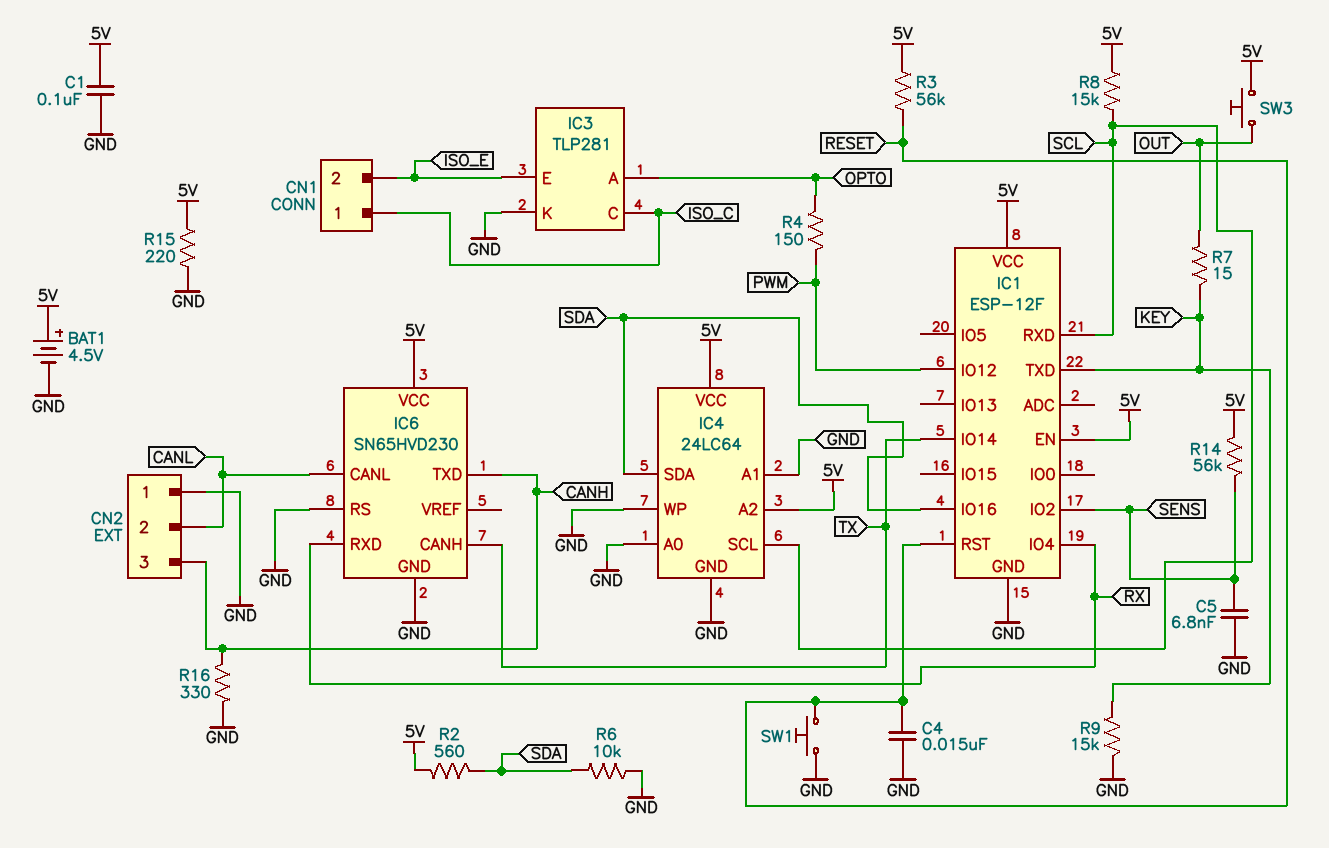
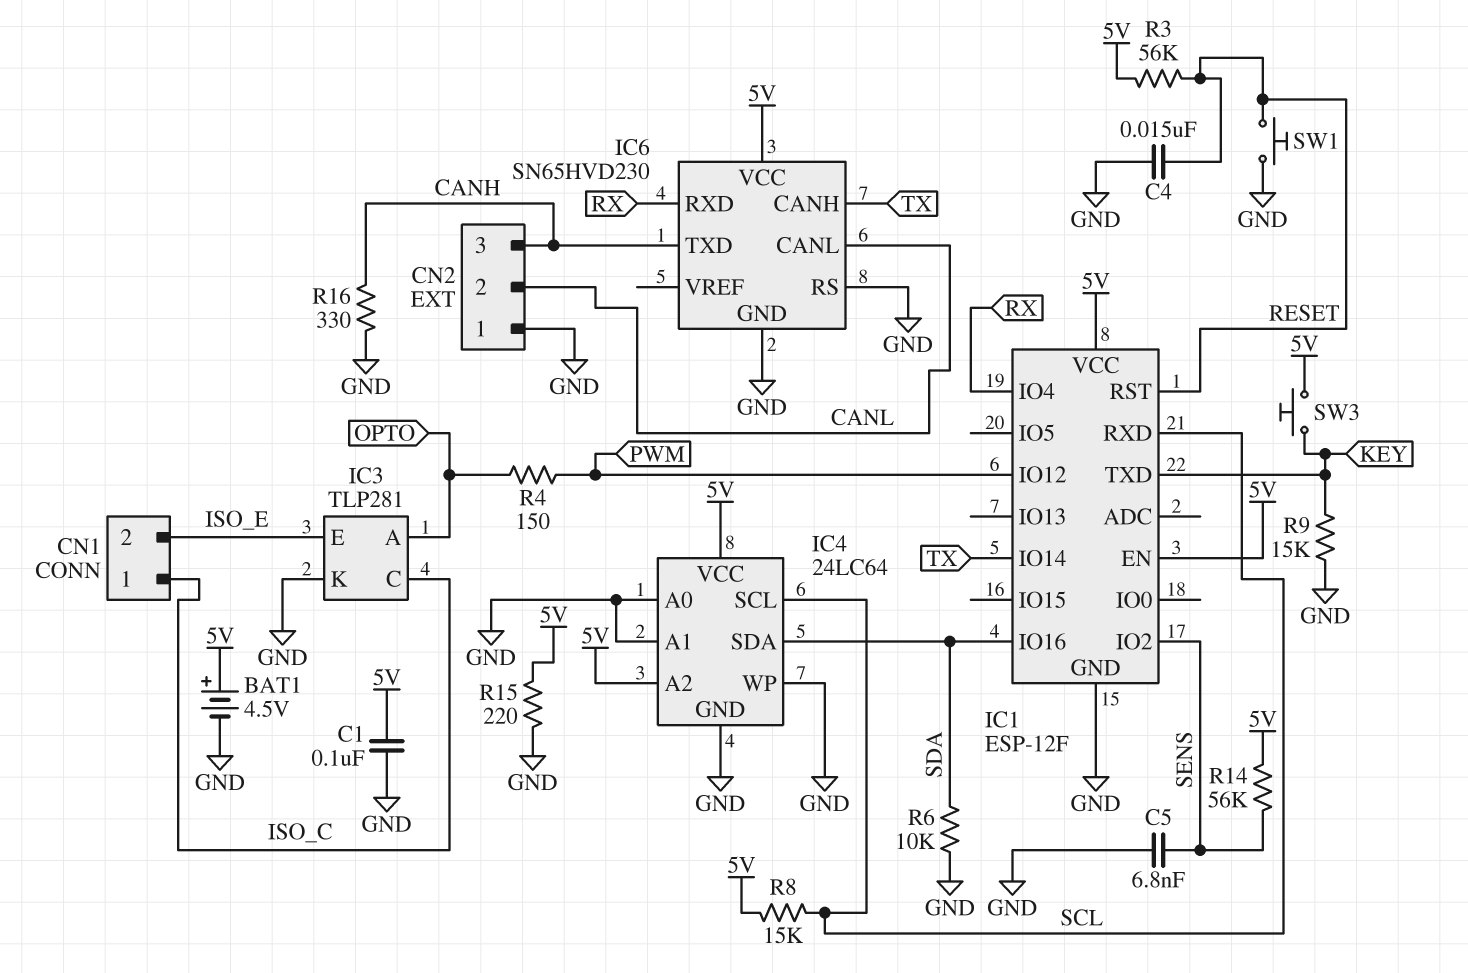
R2: 560 (5V, SDA) -> none
R7: 15 (KEY, OUT) -> none
SW3: button (5V, OUT) -> button (5V, KEY)

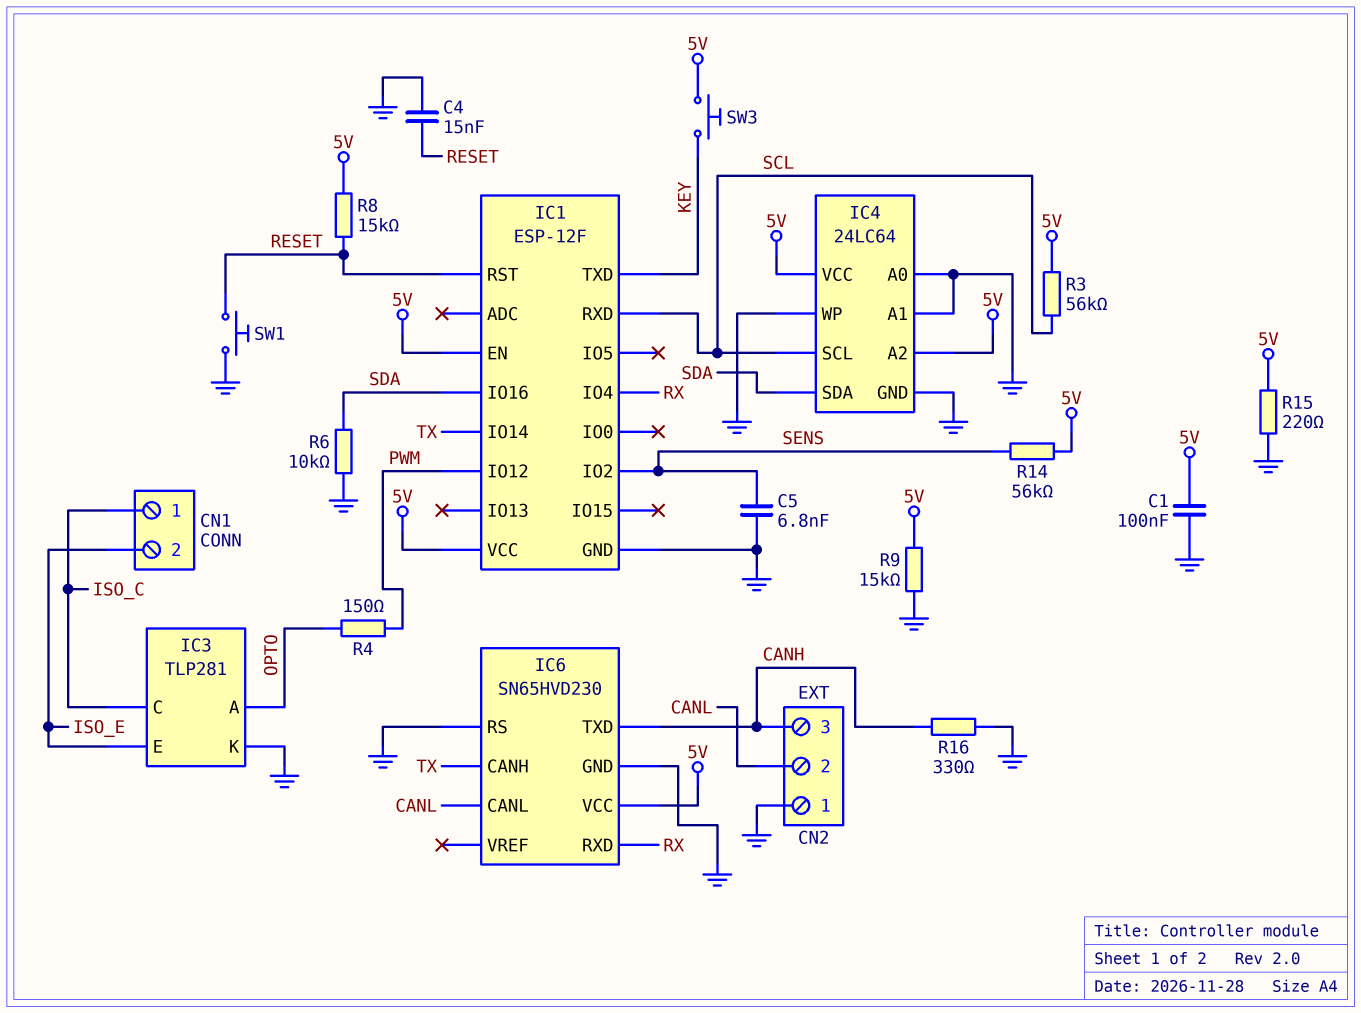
BAT1: 4.5V (plus 5V, minus GND) -> none
R3: 56k (5V, RESET) -> 56k (5V, SCL)
R8: 15k (5V, SCL) -> 15k (5V, RESET)
R9: 15k (GND, KEY) -> 15k (5V, GND)

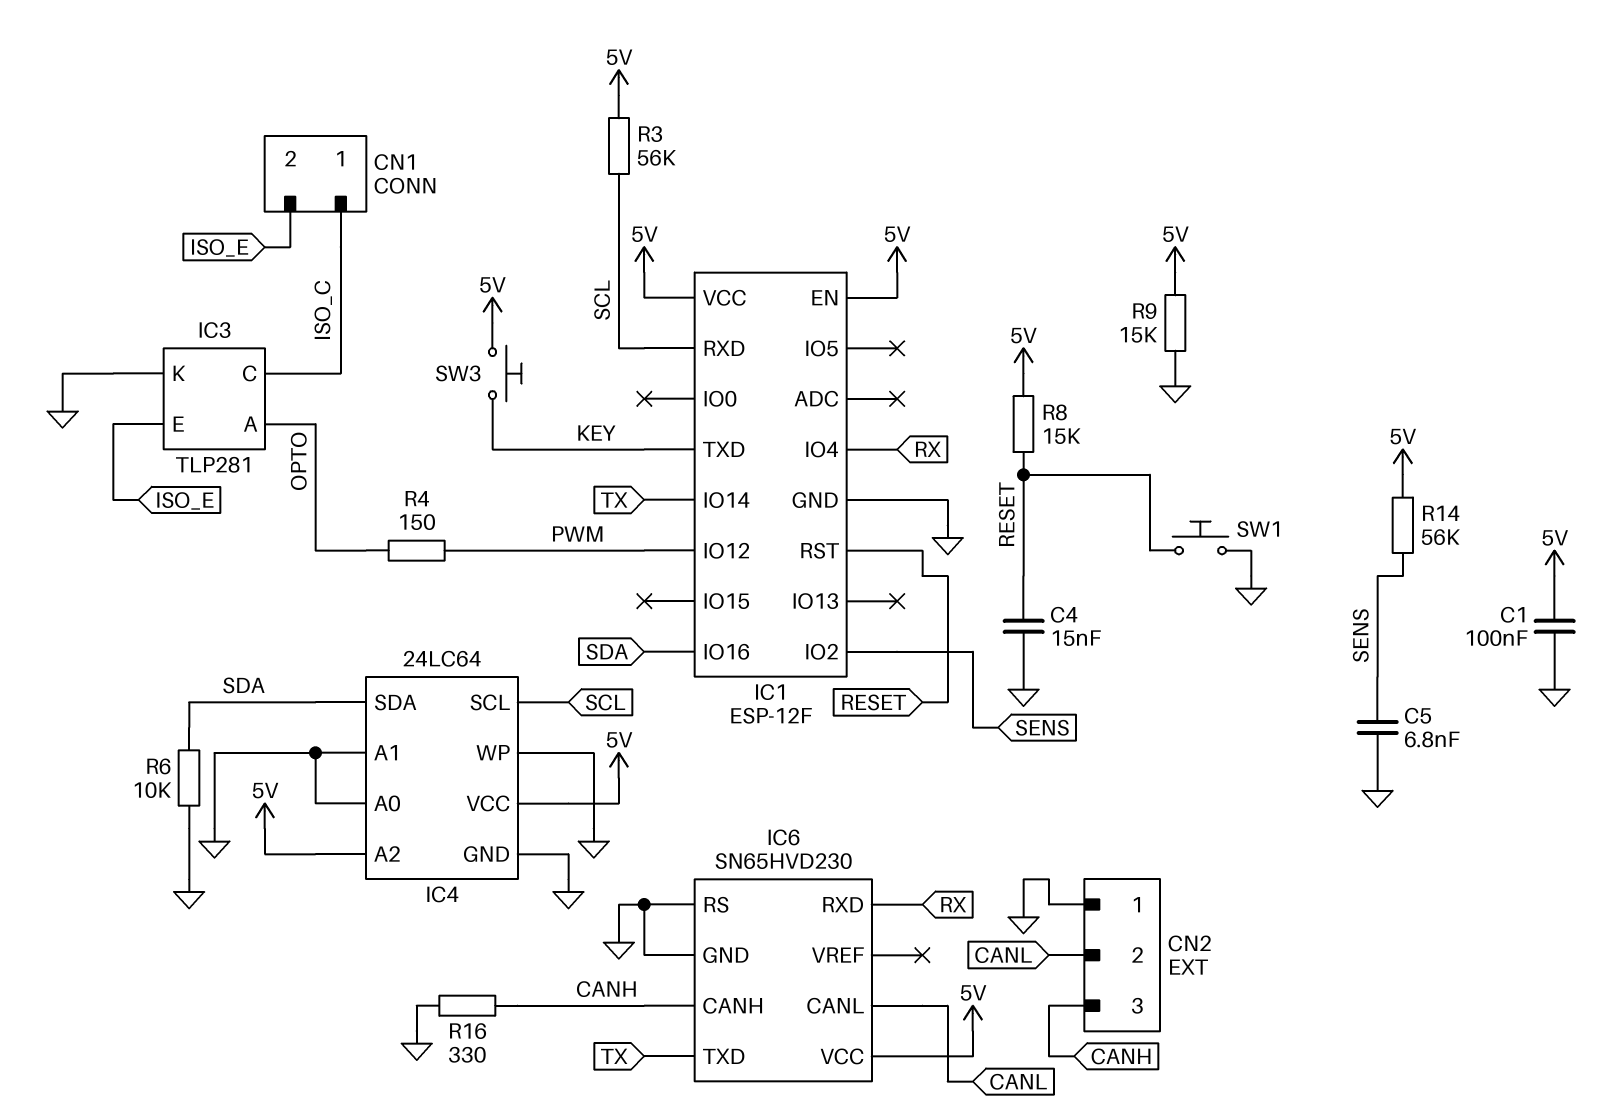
IC6 pin CANH: TX -> CANH
IC6 pin TXD: CANH -> TX
R15: 220 (5V, GND) -> none

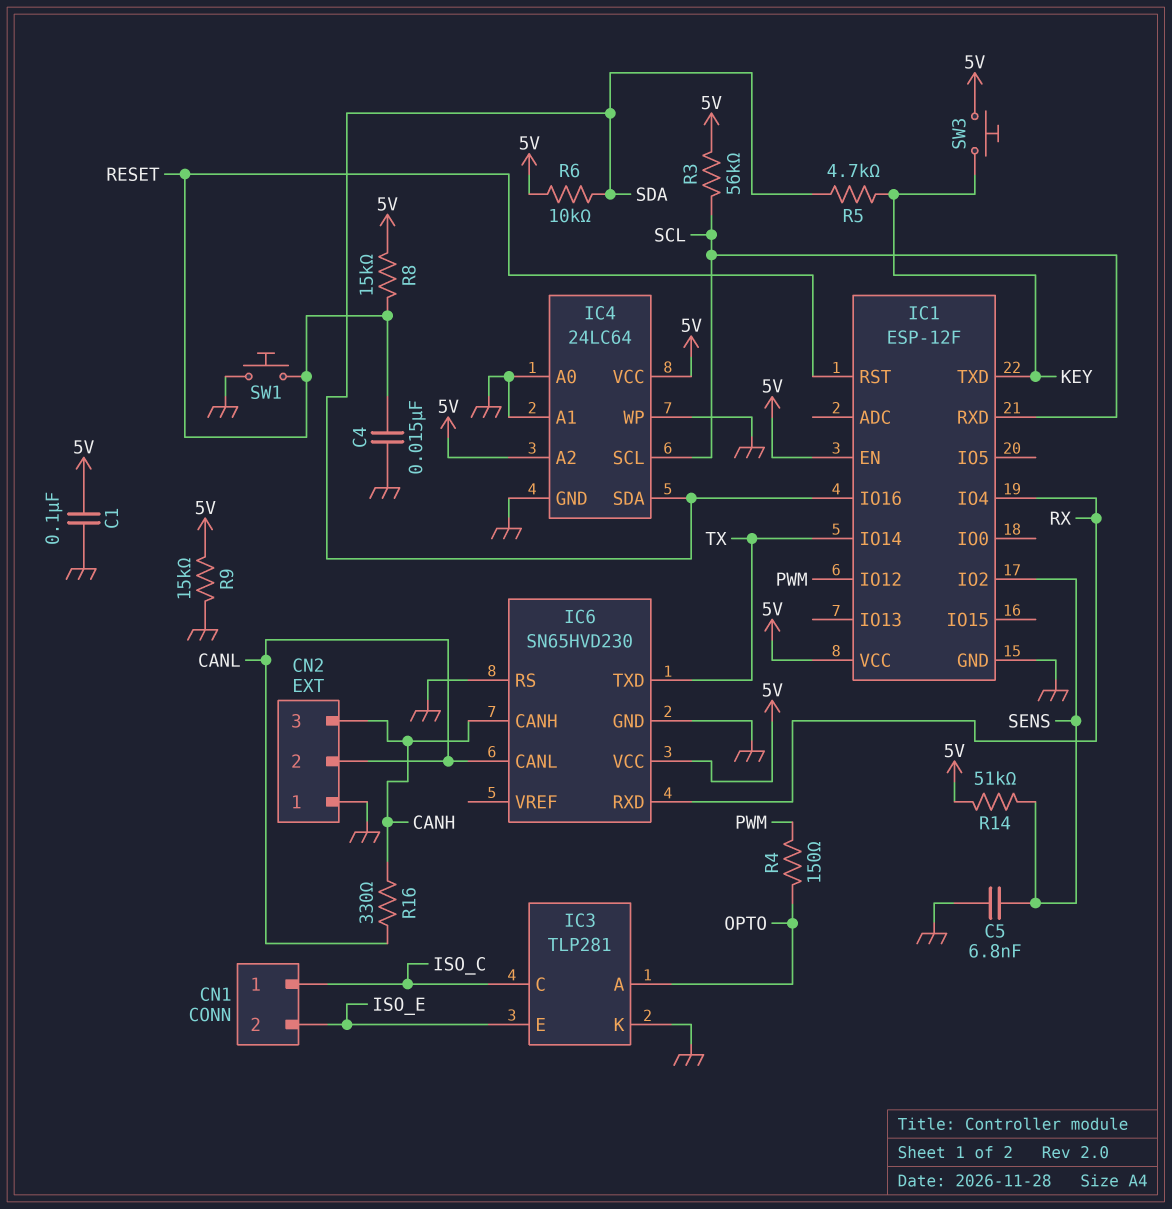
R5: none -> 4.7k (KEY, SDA)
R6: 10k (GND, SDA) -> 10k (5V, SDA)
R14: 56k (5V, SENS) -> 51k (5V, SENS)
R16: 330 (CANH, GND) -> 330 (CANH, CANL)

